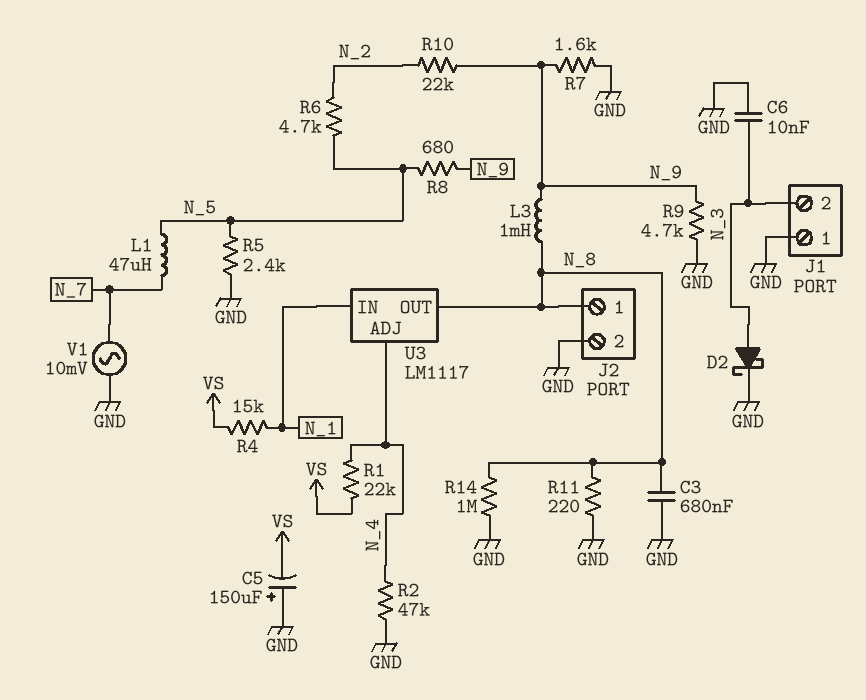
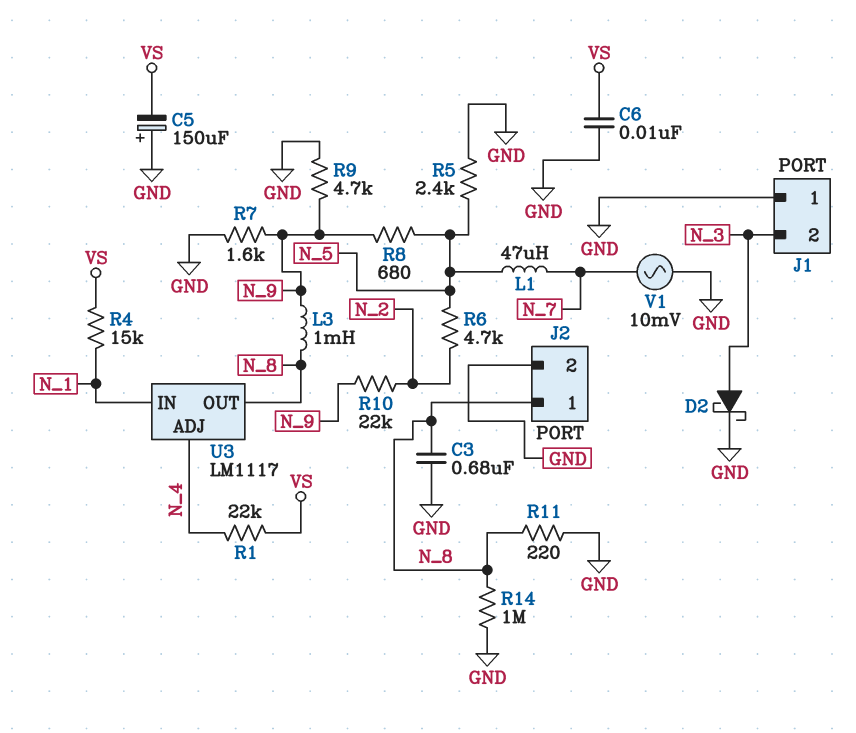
C6: 10nF (GND, N_3) -> 10nF (GND, VS)
R2: 47k (GND, N_4) -> none

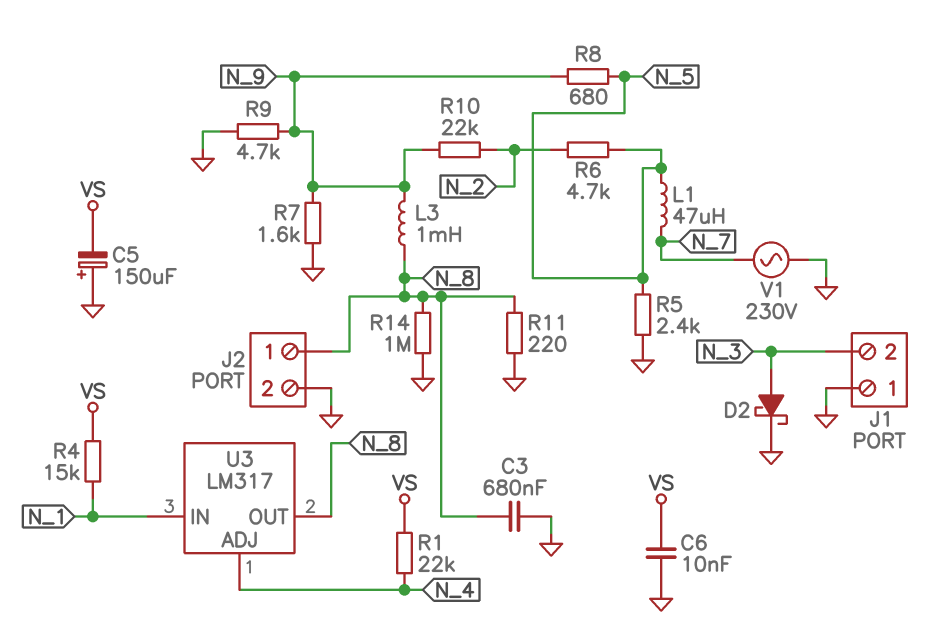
U3: LM1117 -> LM317
V1: AC 10mV (GND, N_7) -> AC 230V (GND, N_7)

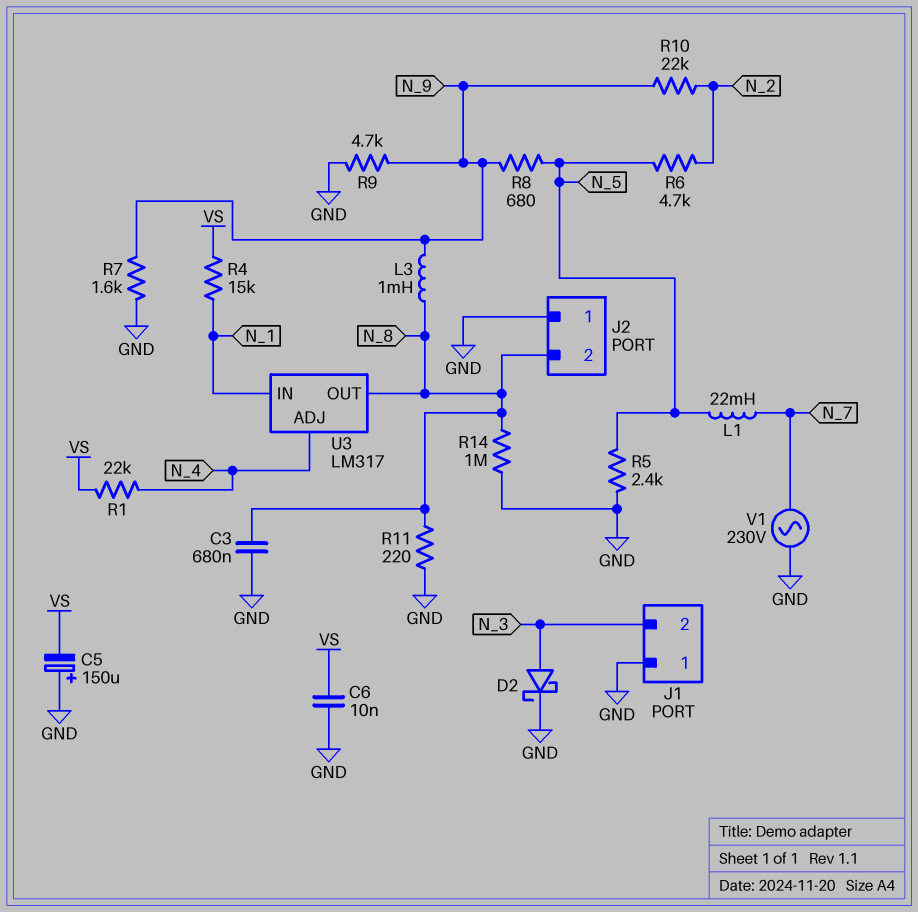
J2 pin 1: N_8 -> GND
J2 pin 2: GND -> N_8
L1: 47uH (N_5, N_7) -> 22mH (N_5, N_7)

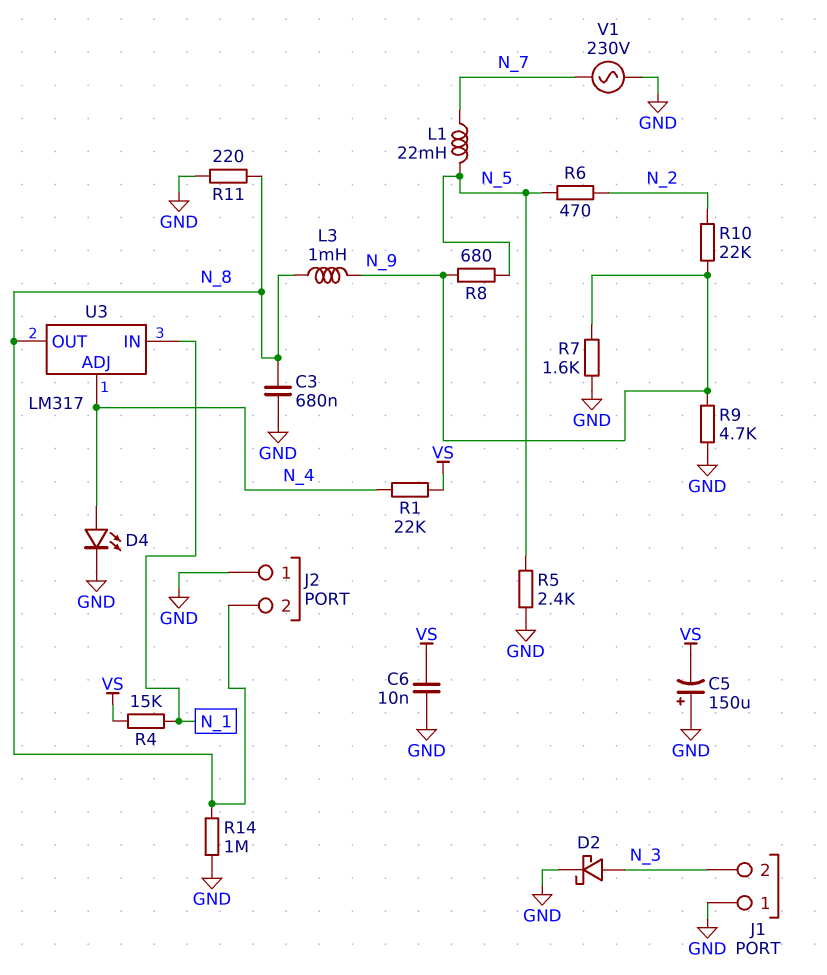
D4: none -> LED (A N_4, K GND)
R6: 4.7k (N_2, N_5) -> 470 (N_2, N_5)

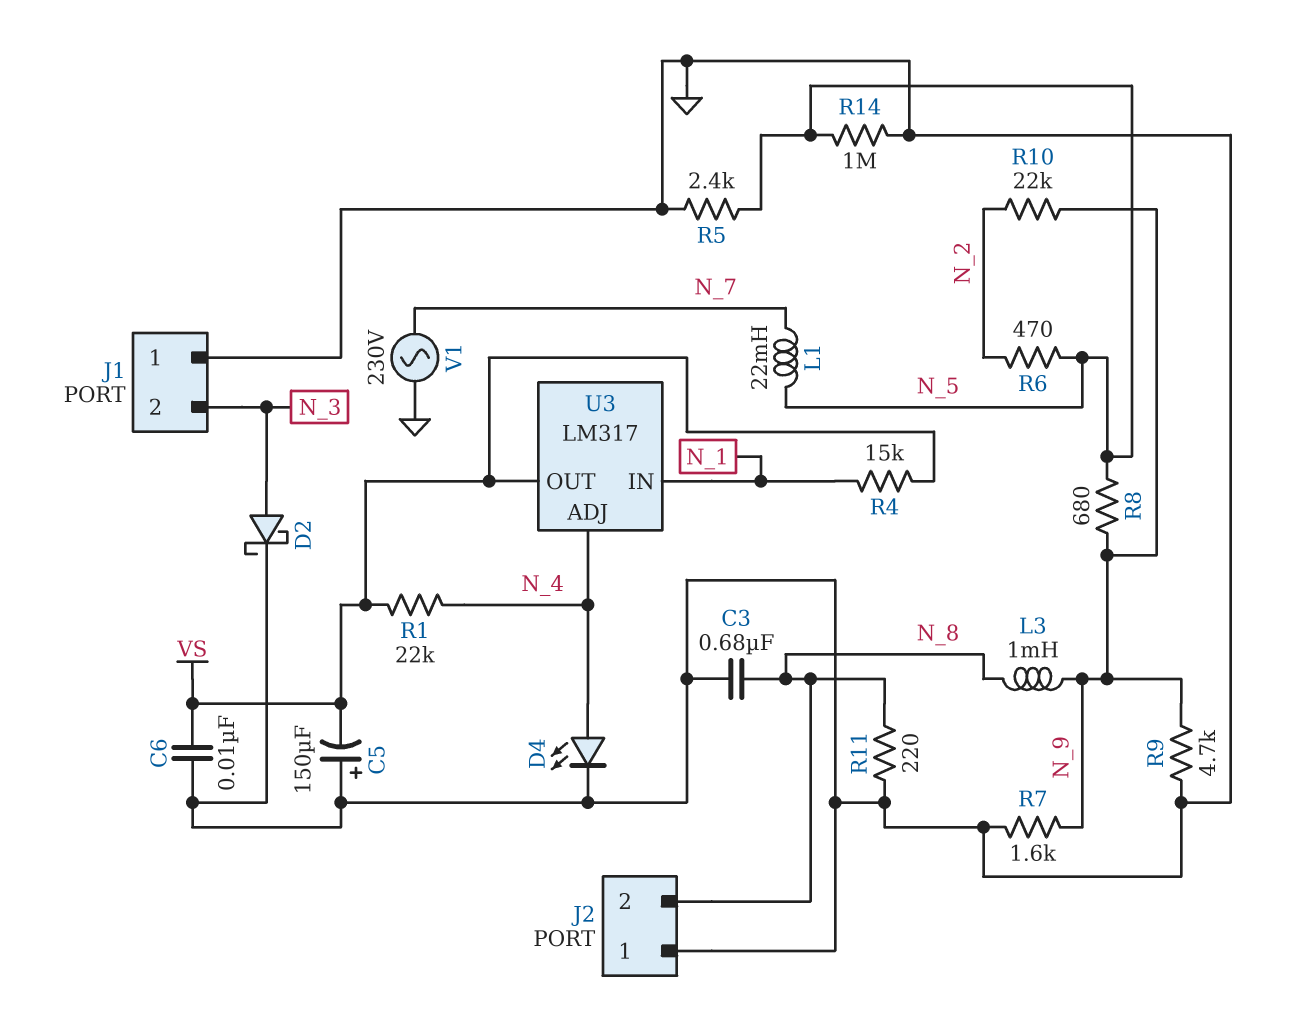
R14: 1M (GND, N_8) -> 1M (GND, N_5)
U3 pin OUT: N_8 -> VS

